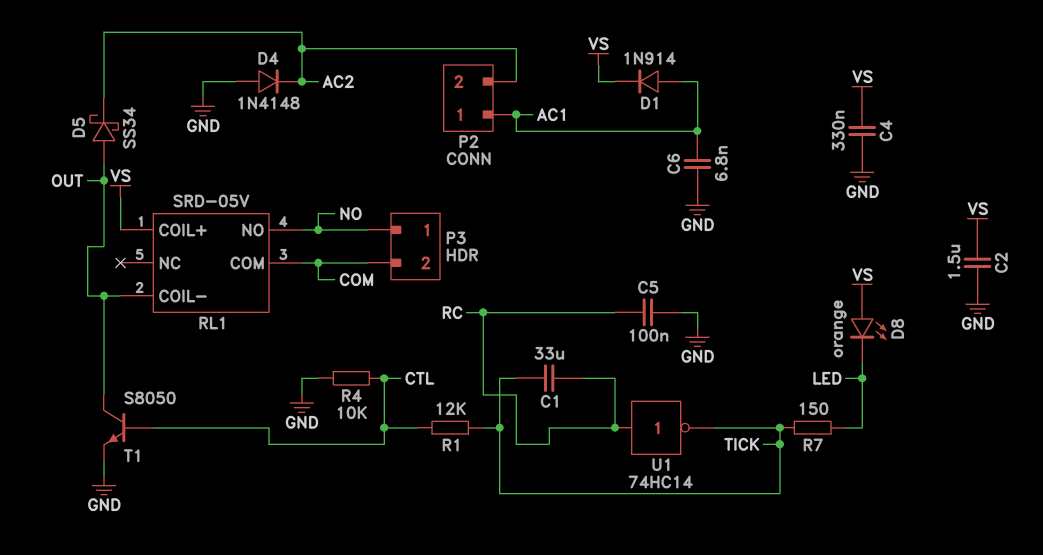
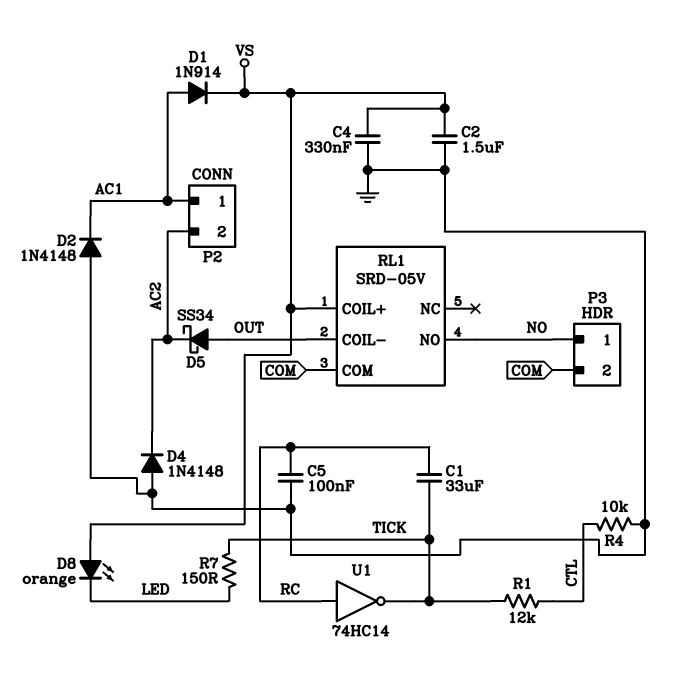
C6: 6.8nF (AC1, GND) -> none
D2: none -> diode 1N4148 (A GND, K AC1)
T1: NPN S8050 (B CTL, C OUT, E GND) -> none

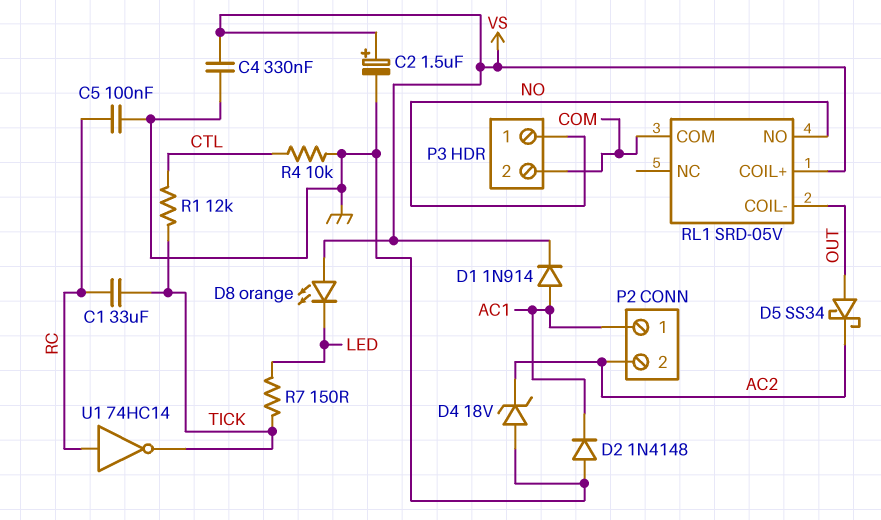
C2: 1.5uF (GND, VS) -> 1.5uF (plus VS, minus GND)
D4: diode 1N4148 (A GND, K AC2) -> zener 18V (A GND, K AC2)

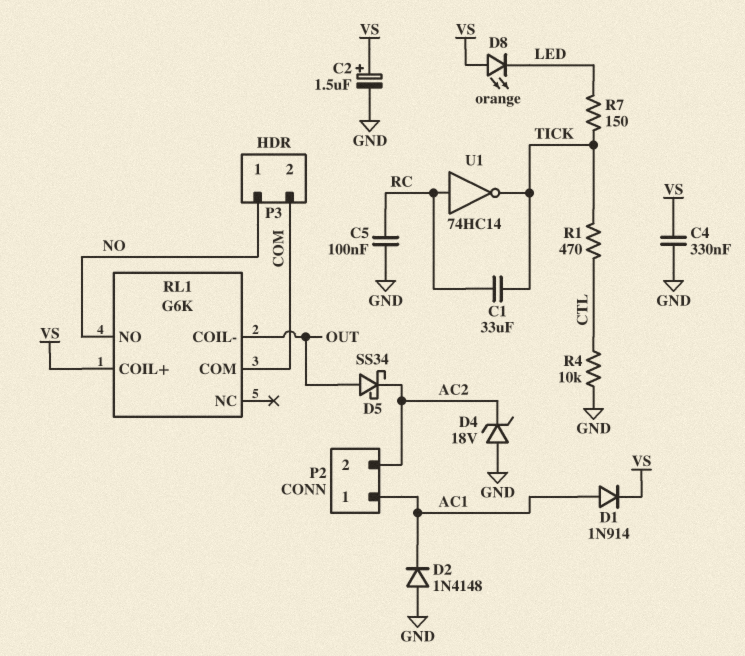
R1: 12k (CTL, TICK) -> 470 (CTL, TICK)
RL1: SRD-05V -> G6K

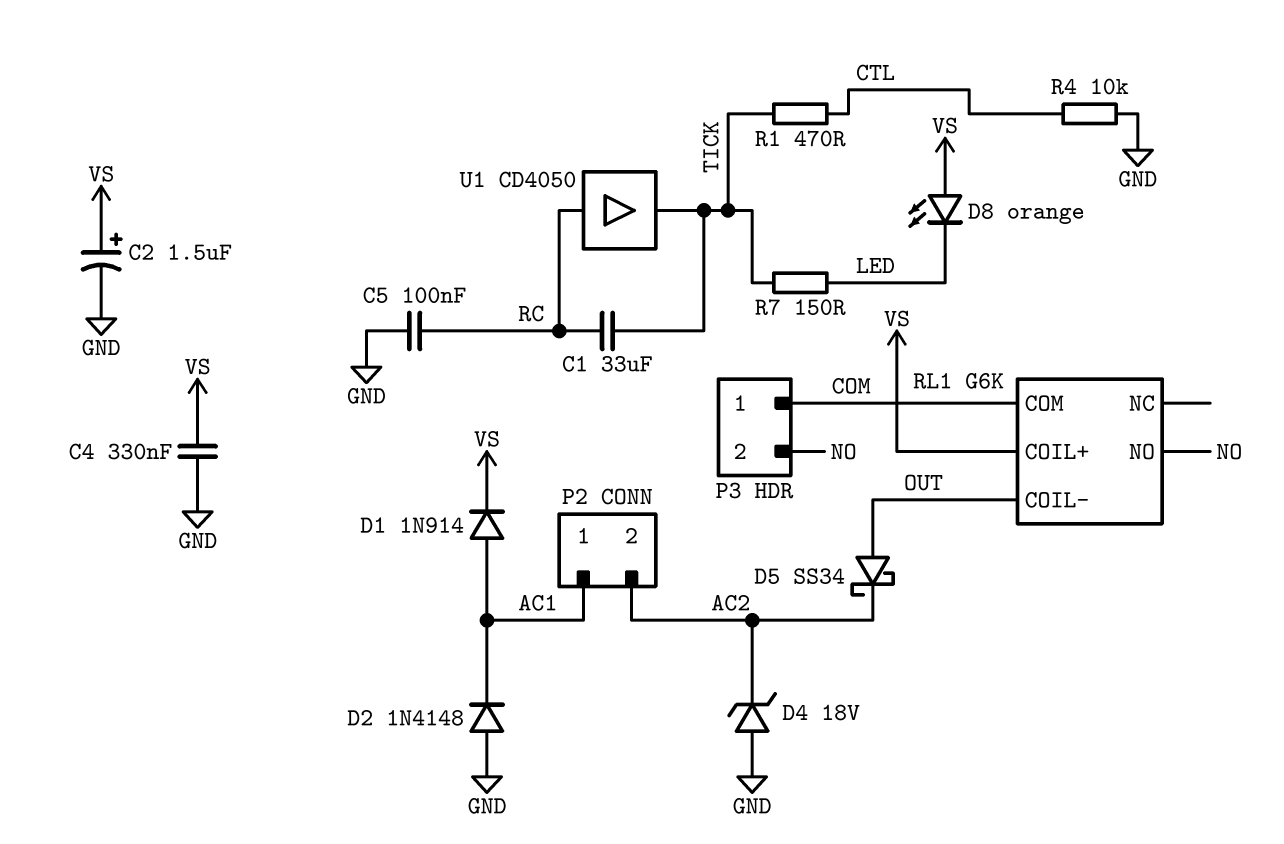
P3 pin 1: NO -> COM
P3 pin 2: COM -> NO
U1: NOT 74HC14 (in RC, out TICK) -> buffer CD4050 (in RC, out TICK)

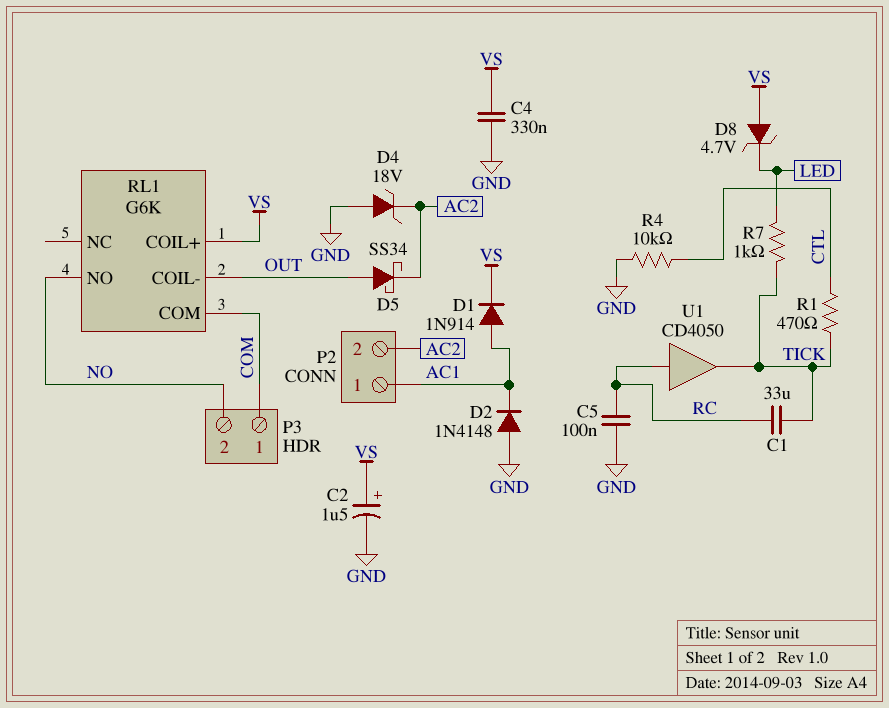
D8: LED orange (A VS, K LED) -> zener 4.7V (A VS, K LED)
R7: 150 (LED, TICK) -> 1k (LED, TICK)

